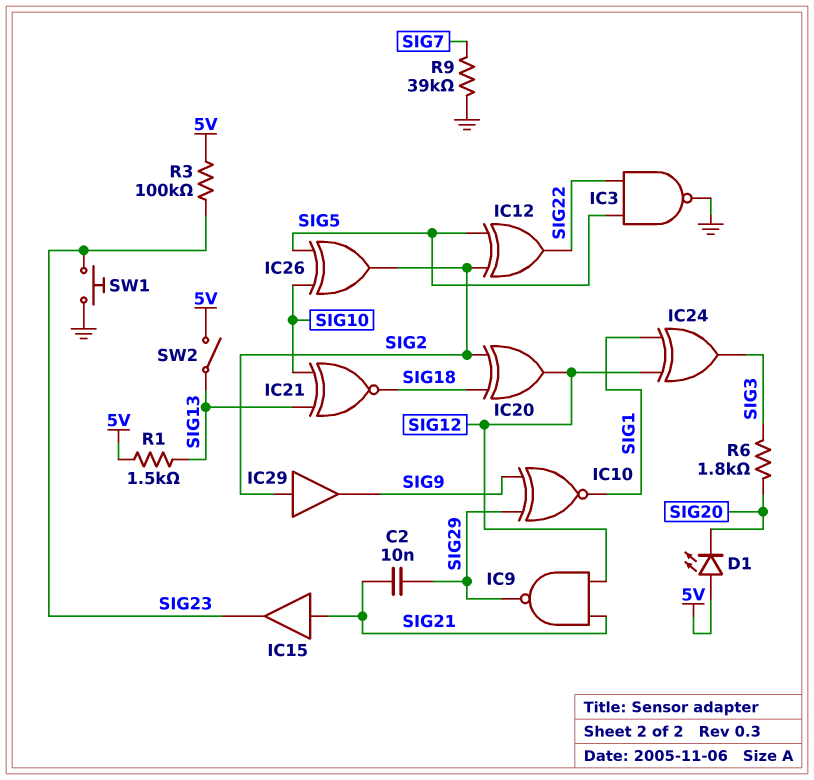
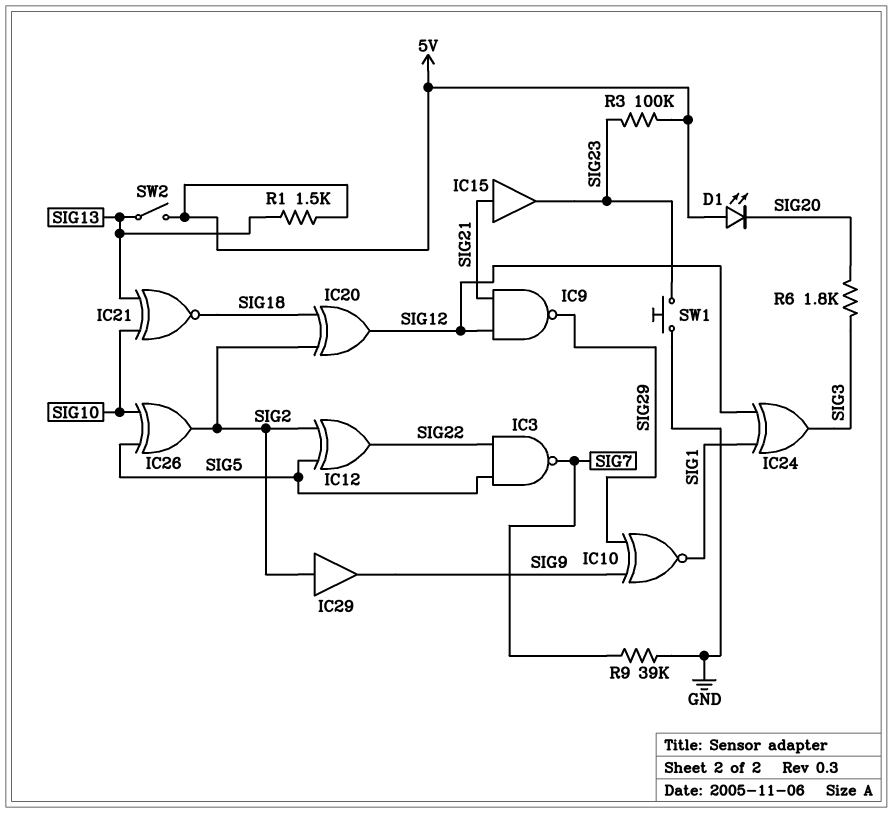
C2: 10nF (SIG21, SIG29) -> none
IC3: NAND (in SIG5, in SIG22, out GND) -> NAND (in SIG5, in SIG22, out SIG7)

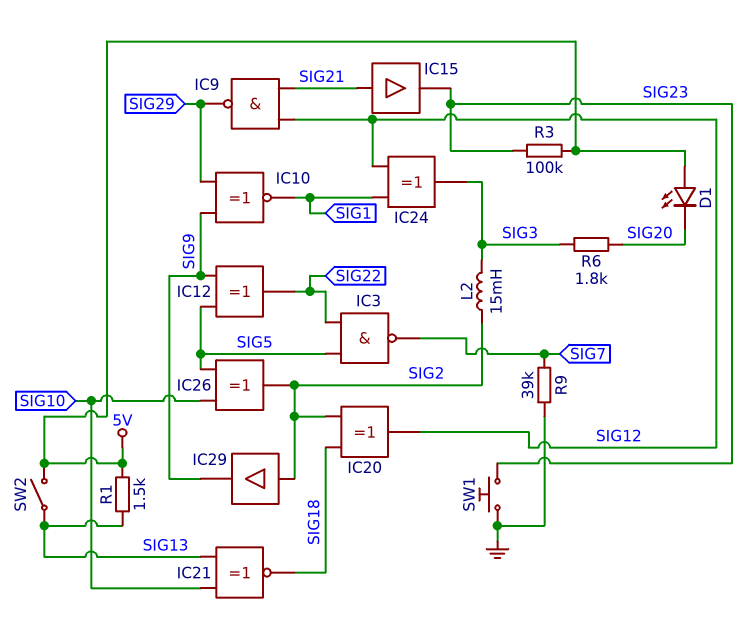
IC12: XOR (in SIG2, in SIG5, out SIG22) -> XOR (in SIG5, in SIG9, out SIG22)
L2: none -> 15mH (SIG2, SIG3)

